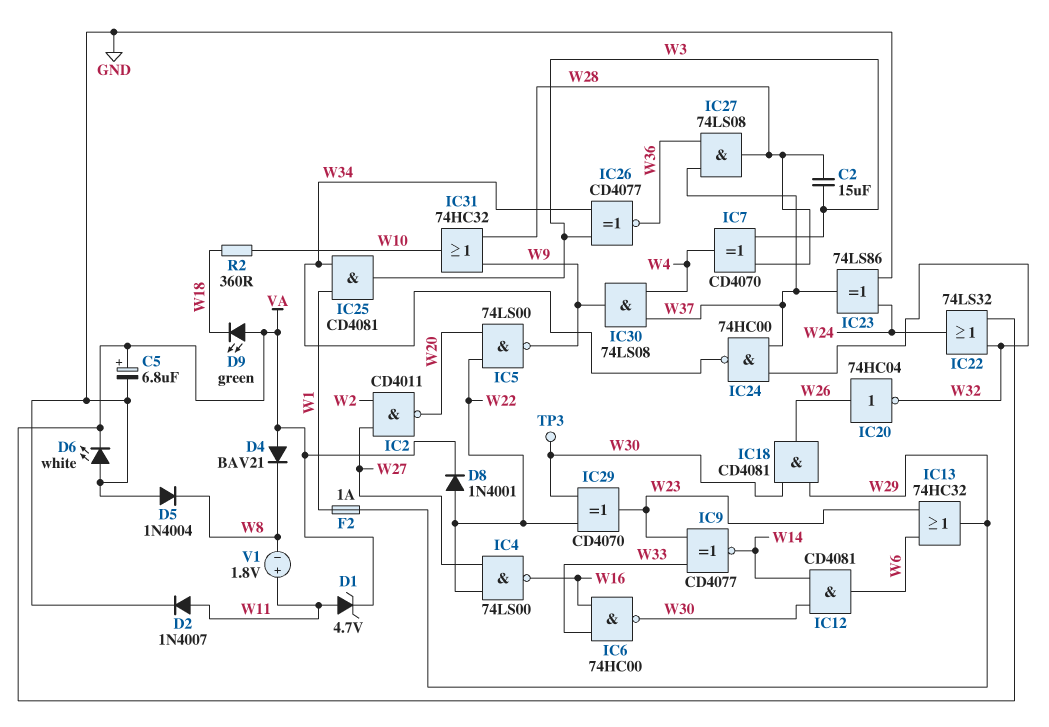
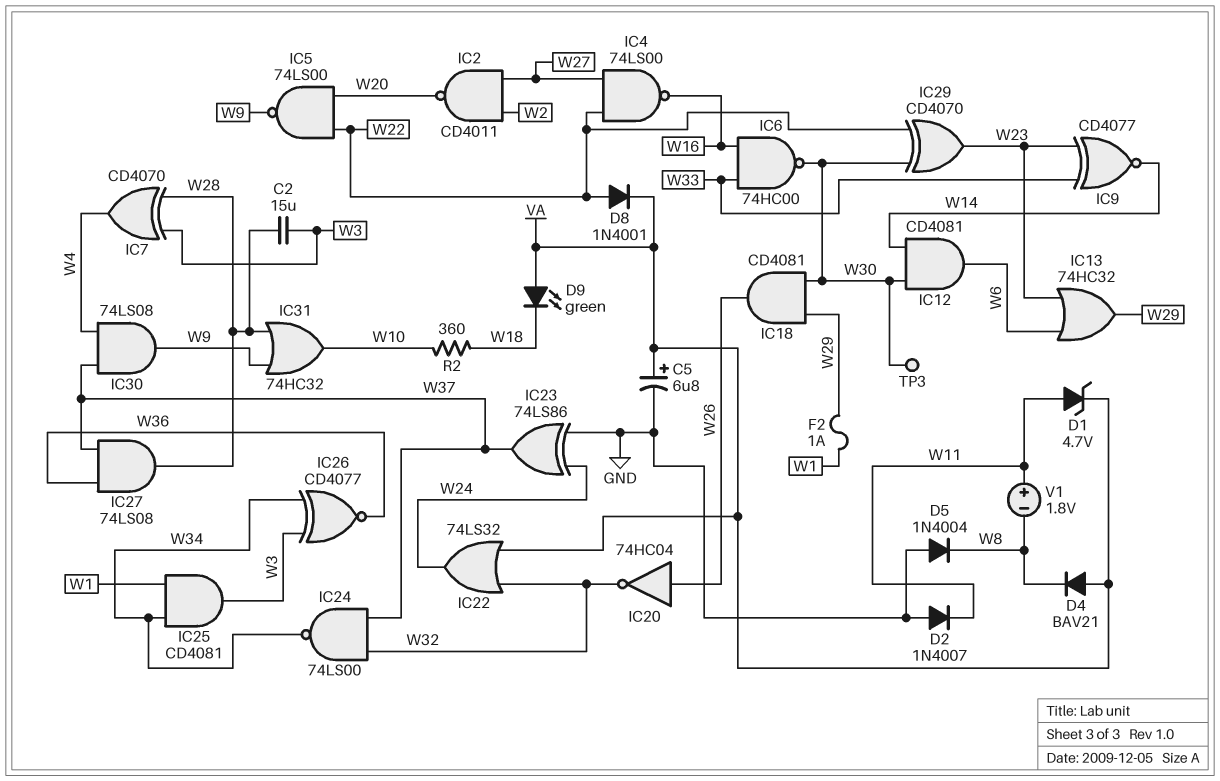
D2: diode 1N4007 (A W11, K GND) -> diode 1N4007 (A GND, K W11)
D6: LED white (A GND, K VA) -> none
IC24: NAND 74HC00 (in W32, in W37, out W34) -> NAND 74LS00 (in W32, in W37, out W34)

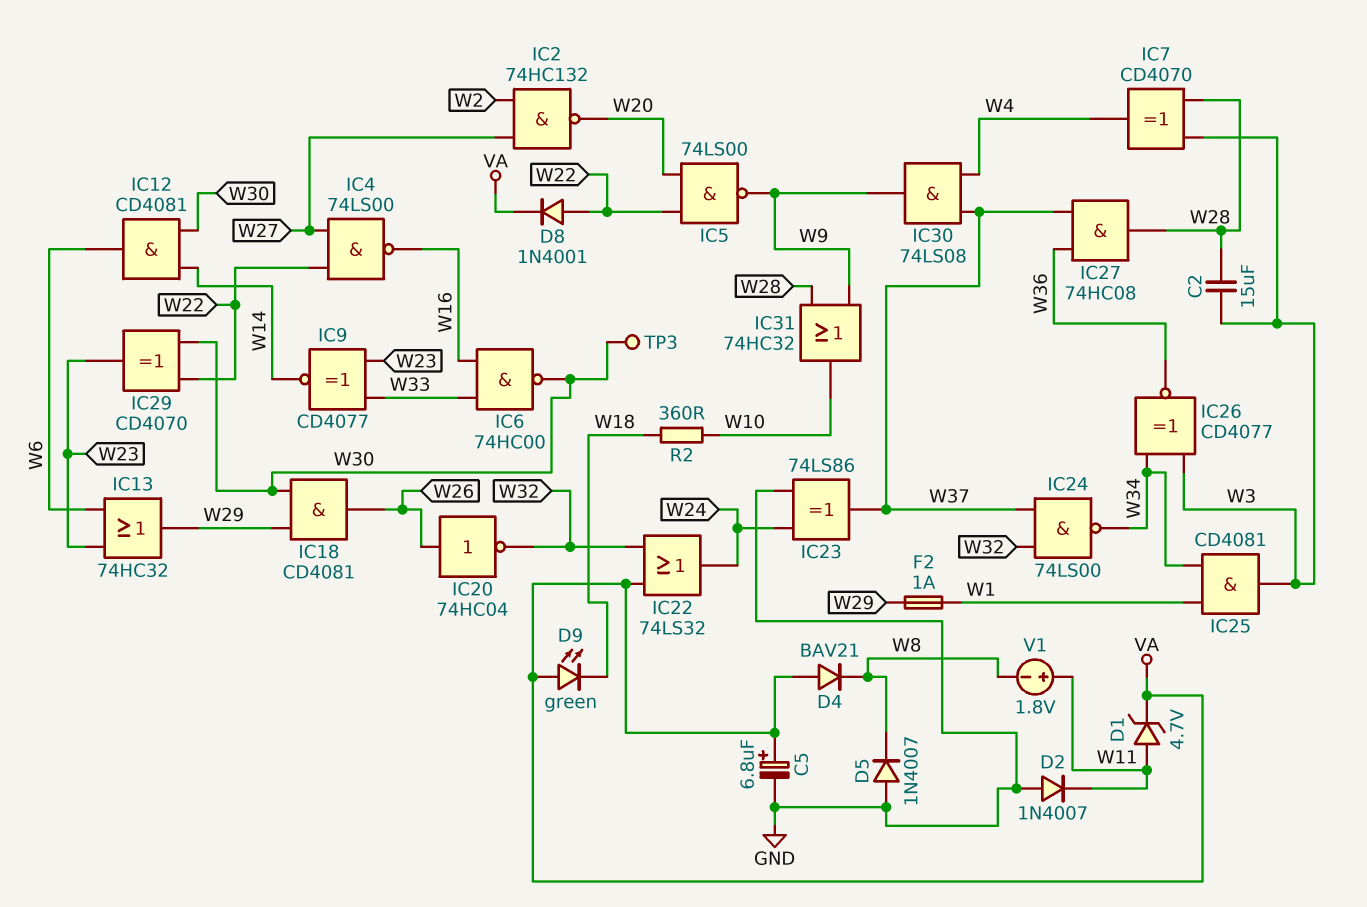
D5: diode 1N4004 (A GND, K W8) -> diode 1N4007 (A GND, K W8)
IC2: NAND CD4011 (in W2, in W27, out W20) -> NAND 74HC132 (in W2, in W27, out W20)
IC27: AND 74LS08 (in W36, in W37, out W28) -> AND 74HC08 (in W36, in W37, out W28)

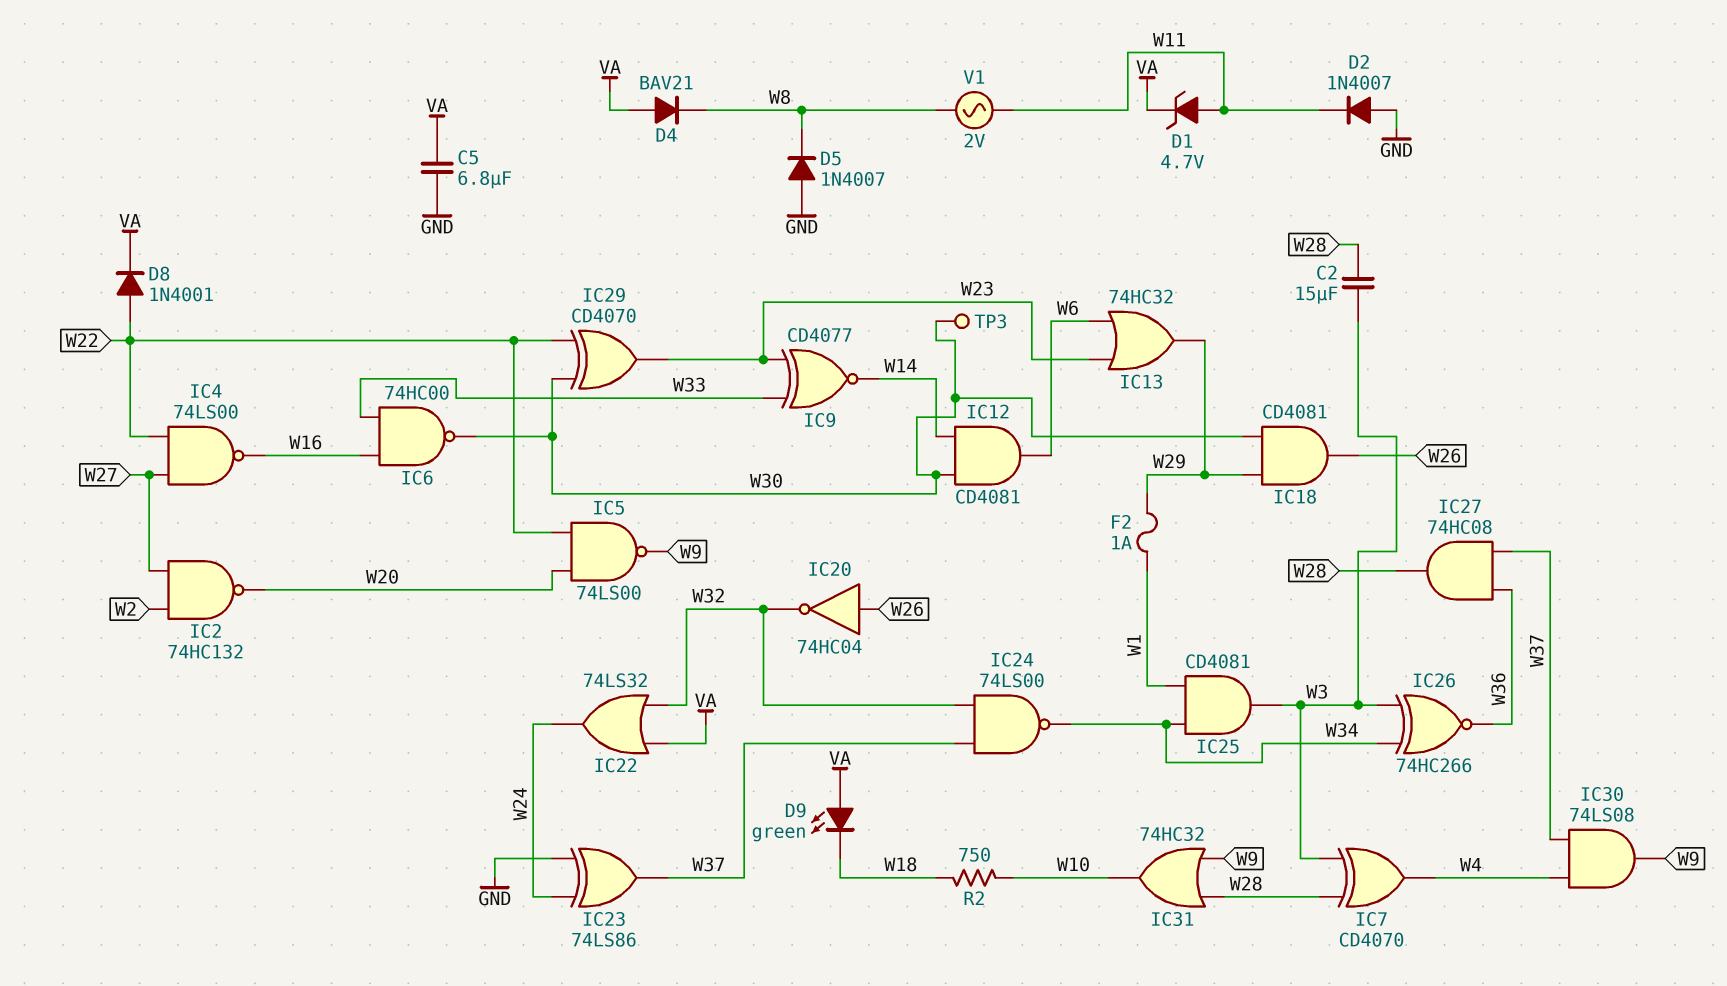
C5: 6.8uF (plus VA, minus GND) -> 6.8uF (GND, VA)
IC26: XNOR CD4077 (in W3, in W34, out W36) -> XNOR 74HC266 (in W3, in W34, out W36)
R2: 360 (W10, W18) -> 750 (W10, W18)
V1: 1.8V (plus W11, minus W8) -> AC 2V (W8, W11)

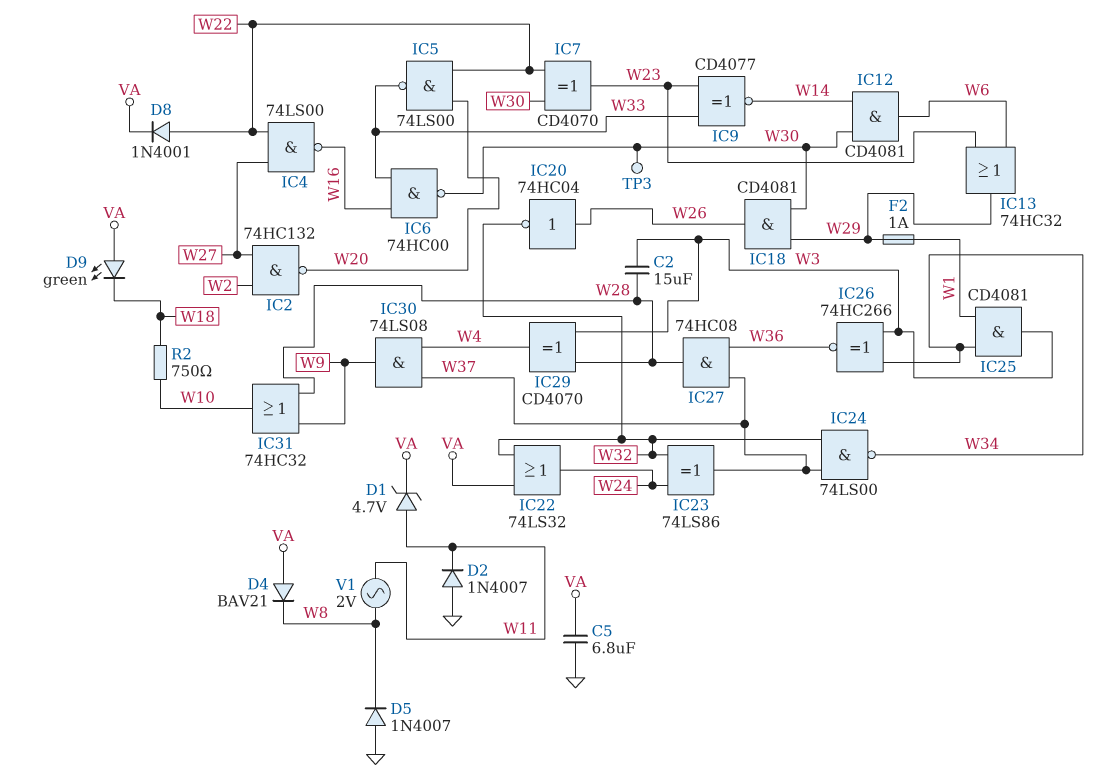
IC5: NAND 74LS00 (in W20, in W22, out W9) -> NAND 74LS00 (in W20, in W22, out W33)
IC7: XOR CD4070 (in W3, in W28, out W4) -> XOR CD4070 (in W22, in W30, out W23)
IC23: XOR 74LS86 (in GND, in W24, out W37) -> XOR 74LS86 (in W24, in W32, out W37)
IC29: XOR CD4070 (in W22, in W30, out W23) -> XOR CD4070 (in W3, in W28, out W4)

